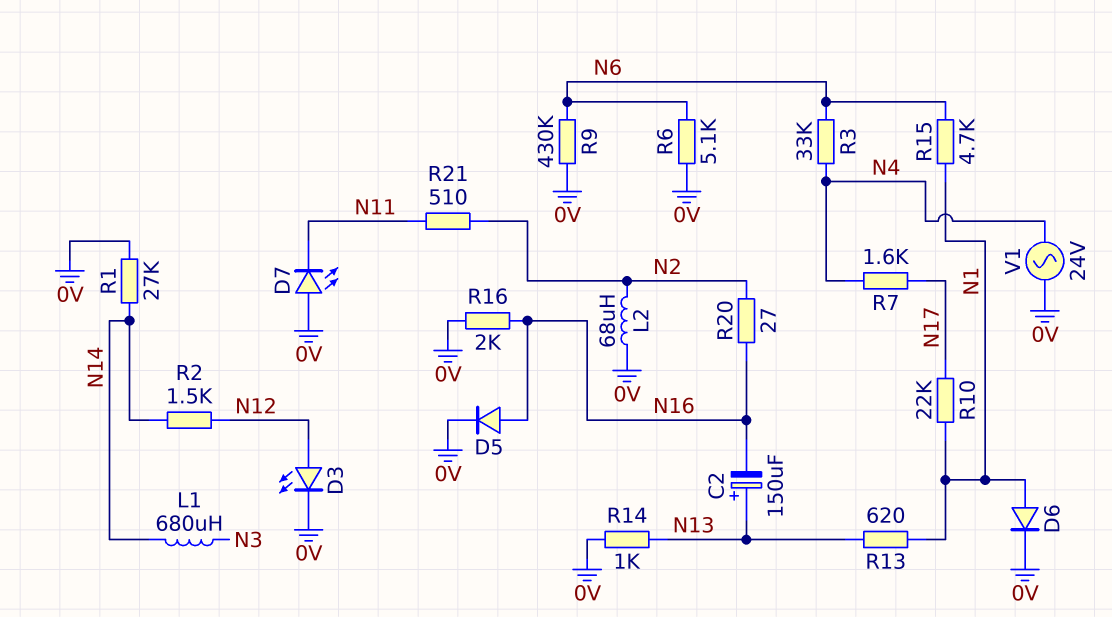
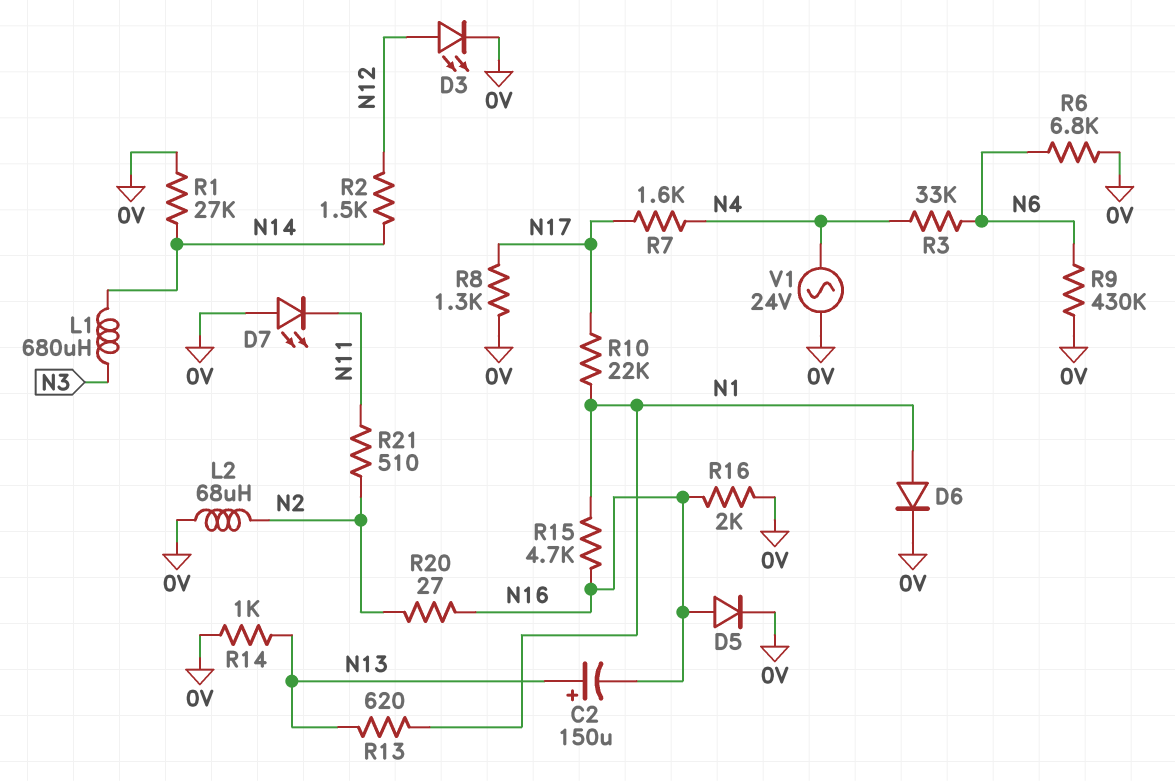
R6: 5.1k (0V, N6) -> 6.8k (0V, N6)
R8: none -> 1.3k (0V, N17)
R15: 4.7k (N1, N6) -> 4.7k (N1, N16)

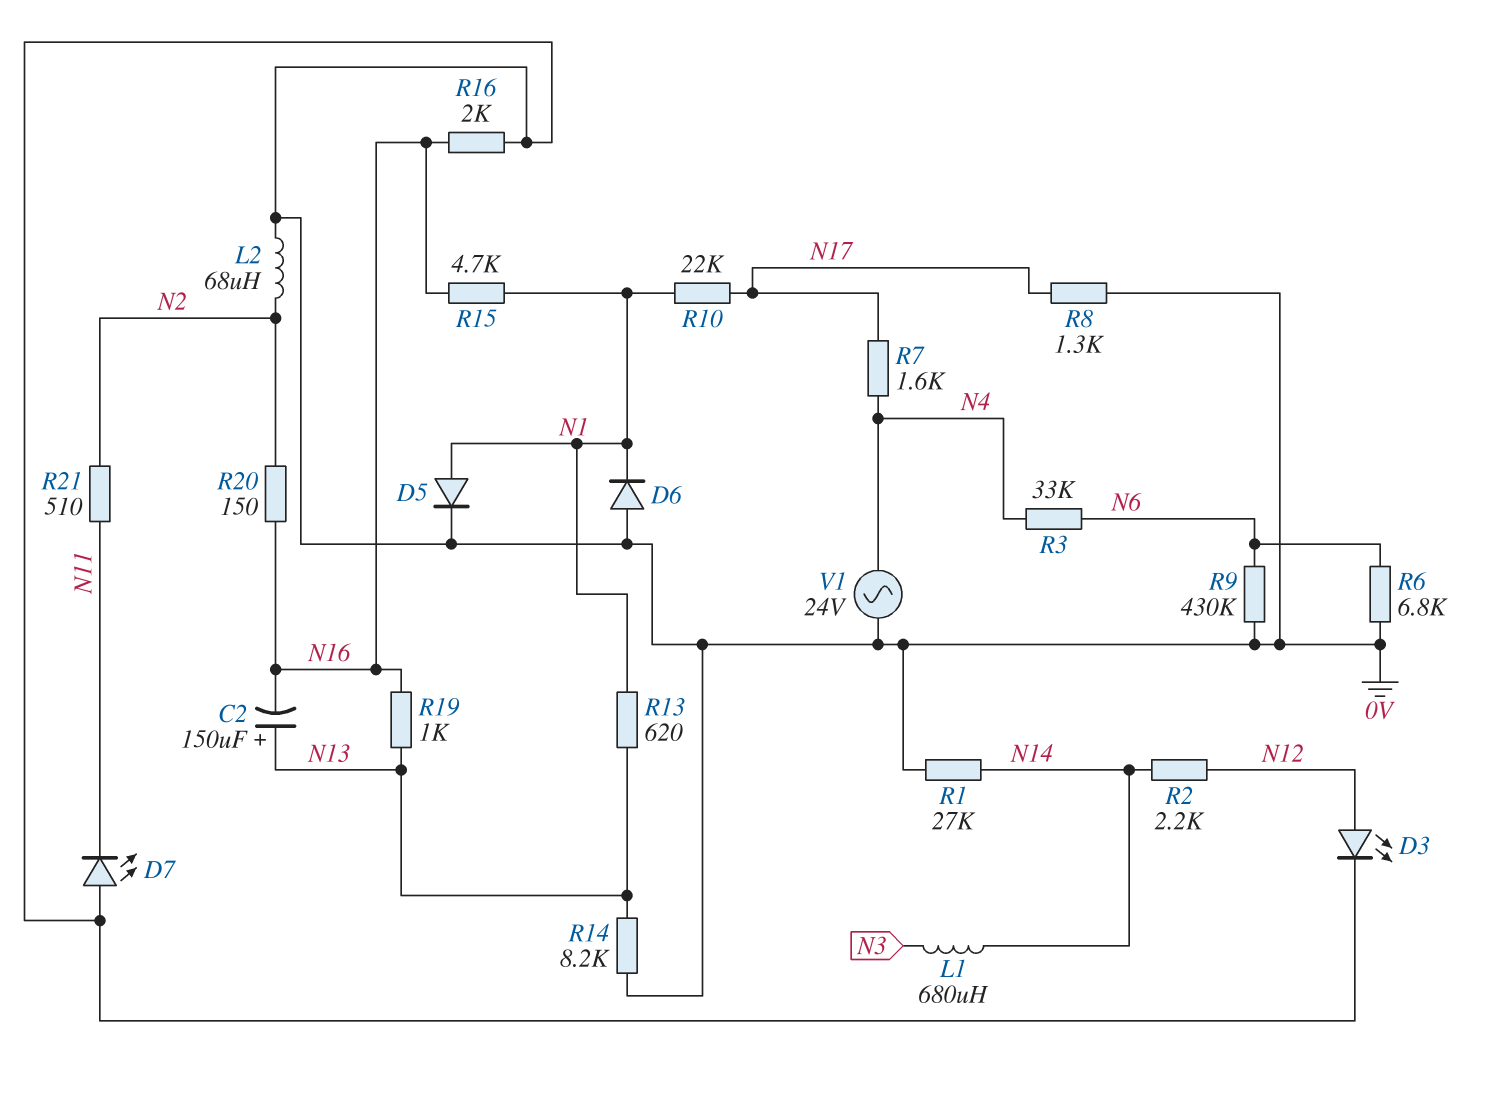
D5: diode (A N16, K 0V) -> diode (A N1, K 0V)
D6: diode (A N1, K 0V) -> diode (A 0V, K N1)
R2: 1.5k (N12, N14) -> 2.2k (N12, N14)
R14: 1k (0V, N13) -> 8.2k (0V, N13)
R19: none -> 1k (N13, N16)
R20: 27 (N2, N16) -> 150 (N2, N16)

